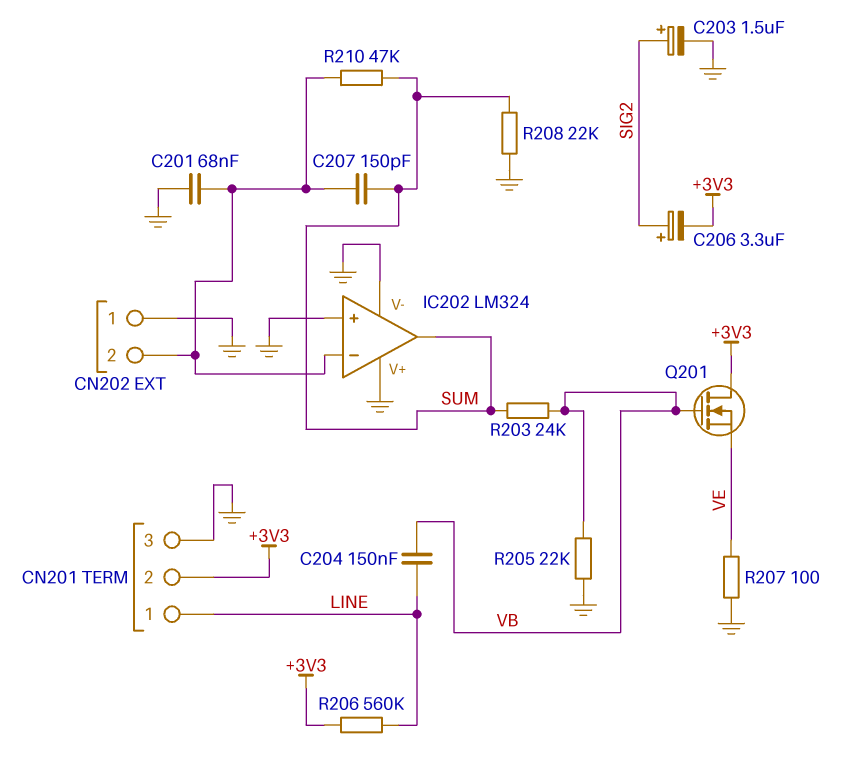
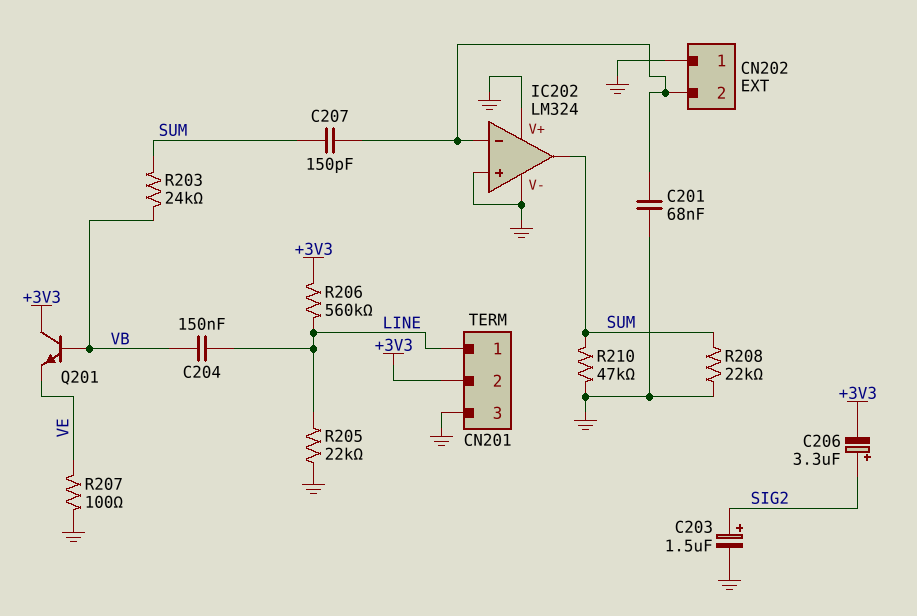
Q201: NMOS (G VB, D +3V3, S VE) -> NPN (B VB, C +3V3, E VE)
R205: 22k (GND, VB) -> 22k (GND, LINE)
R210: 47k (CN202/2, SUM) -> 47k (GND, SUM)

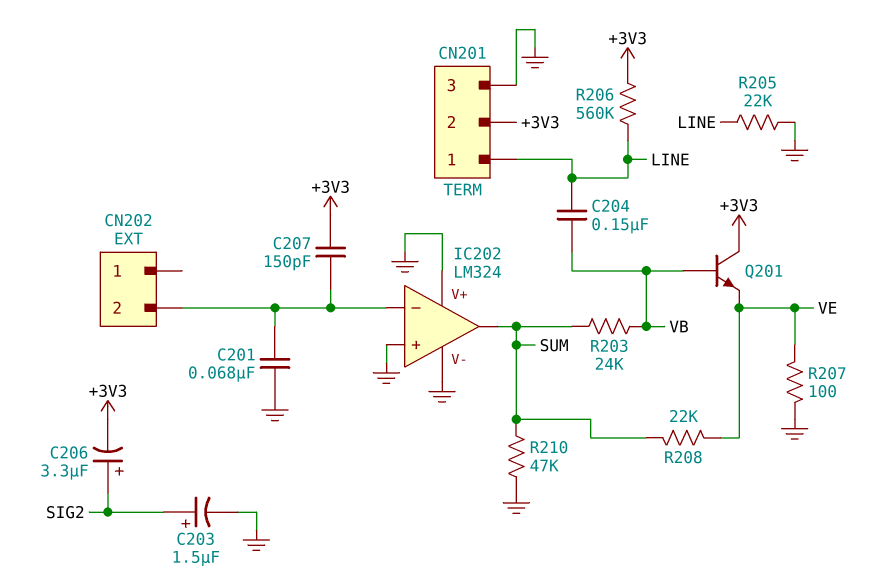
C207: 150pF (CN202/2, SUM) -> 150pF (+3V3, CN202/2)
CN202 pin 1: GND -> none
R208: 22k (GND, SUM) -> 22k (SUM, VE)

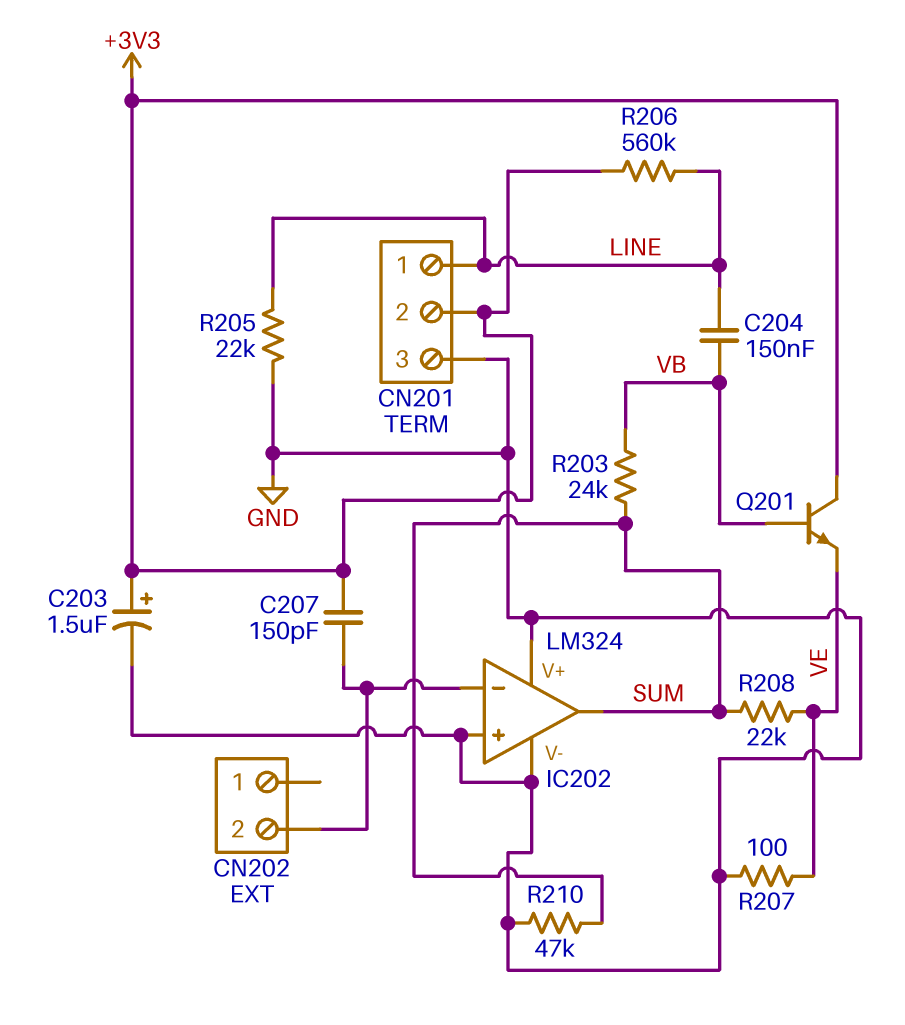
C201: 68nF (CN202/2, GND) -> none
C203: 1.5uF (plus SIG2, minus GND) -> 1.5uF (plus +3V3, minus GND)
C206: 3.3uF (plus SIG2, minus +3V3) -> none

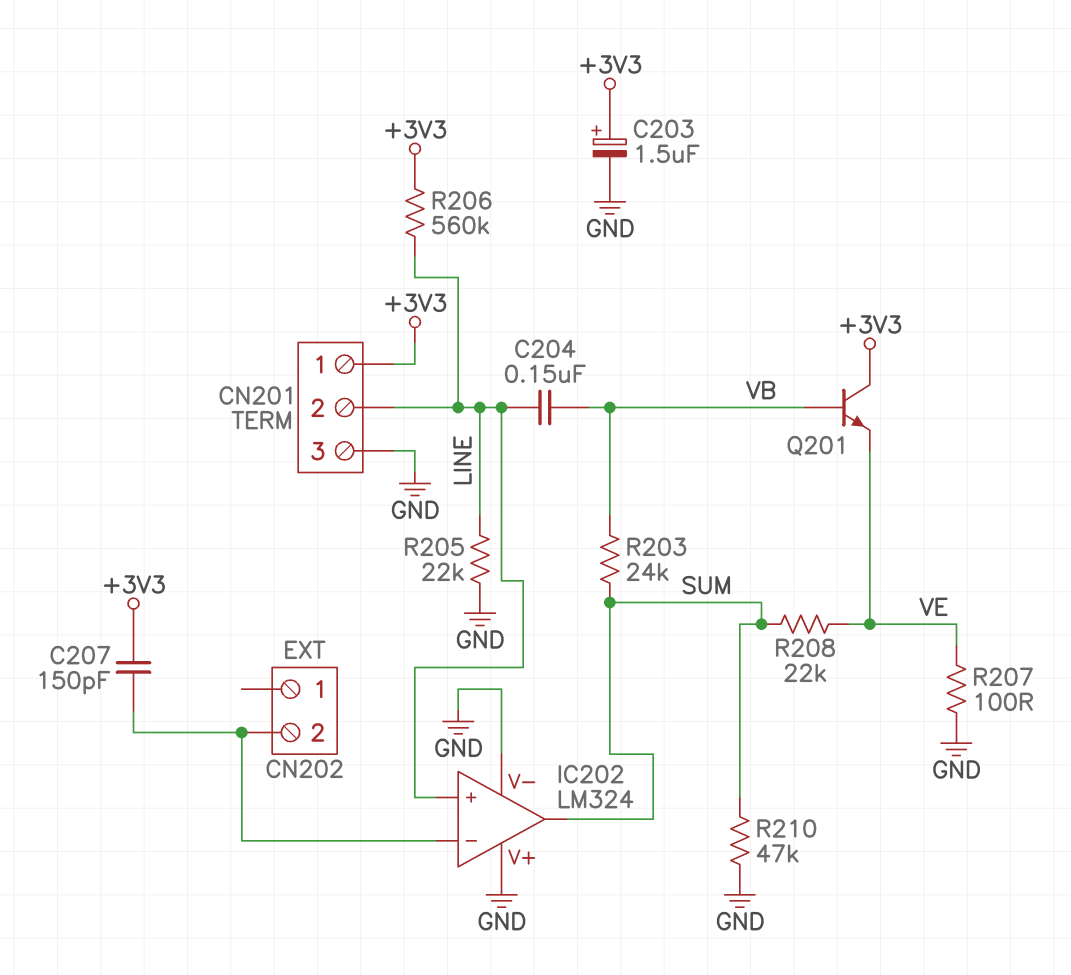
CN201 pin 1: LINE -> +3V3
CN201 pin 2: +3V3 -> LINE
IC202 pin in+: GND -> LINE

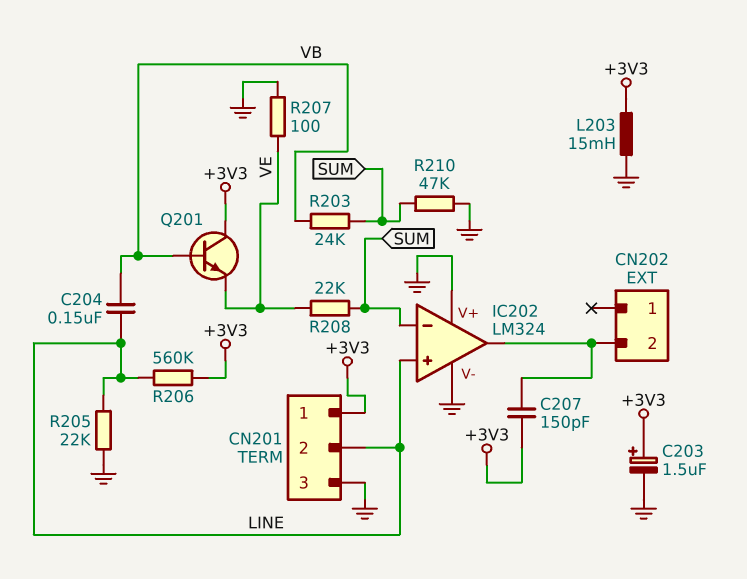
IC202 pin in-: CN202/2 -> SUM
IC202 pin out: SUM -> CN202/2
L203: none -> 15mH (+3V3, GND)

